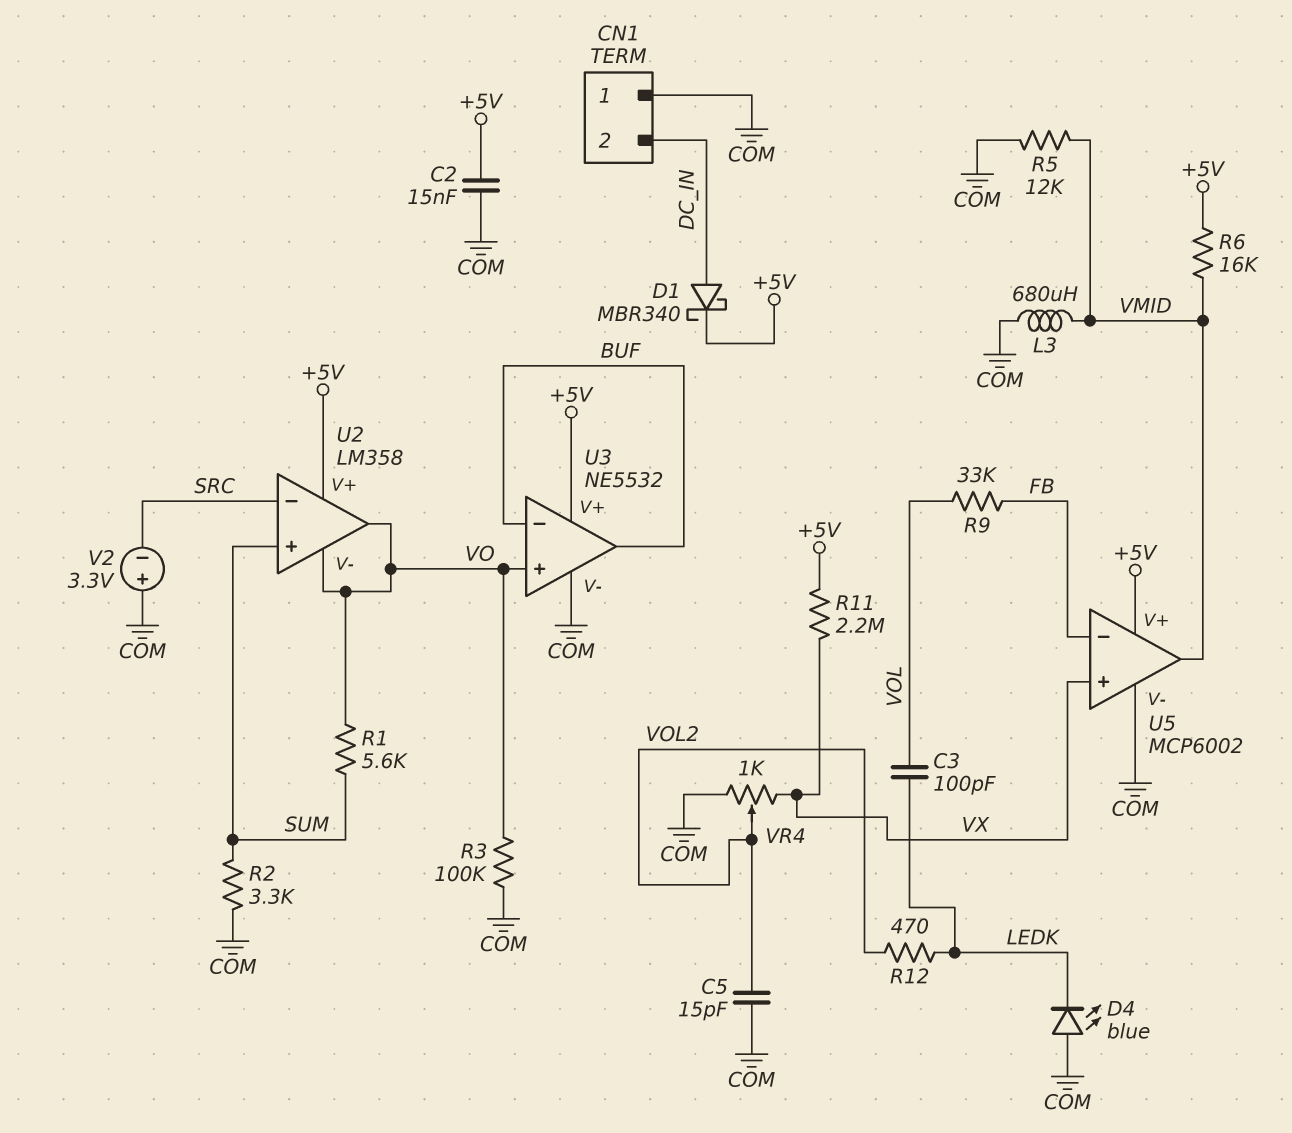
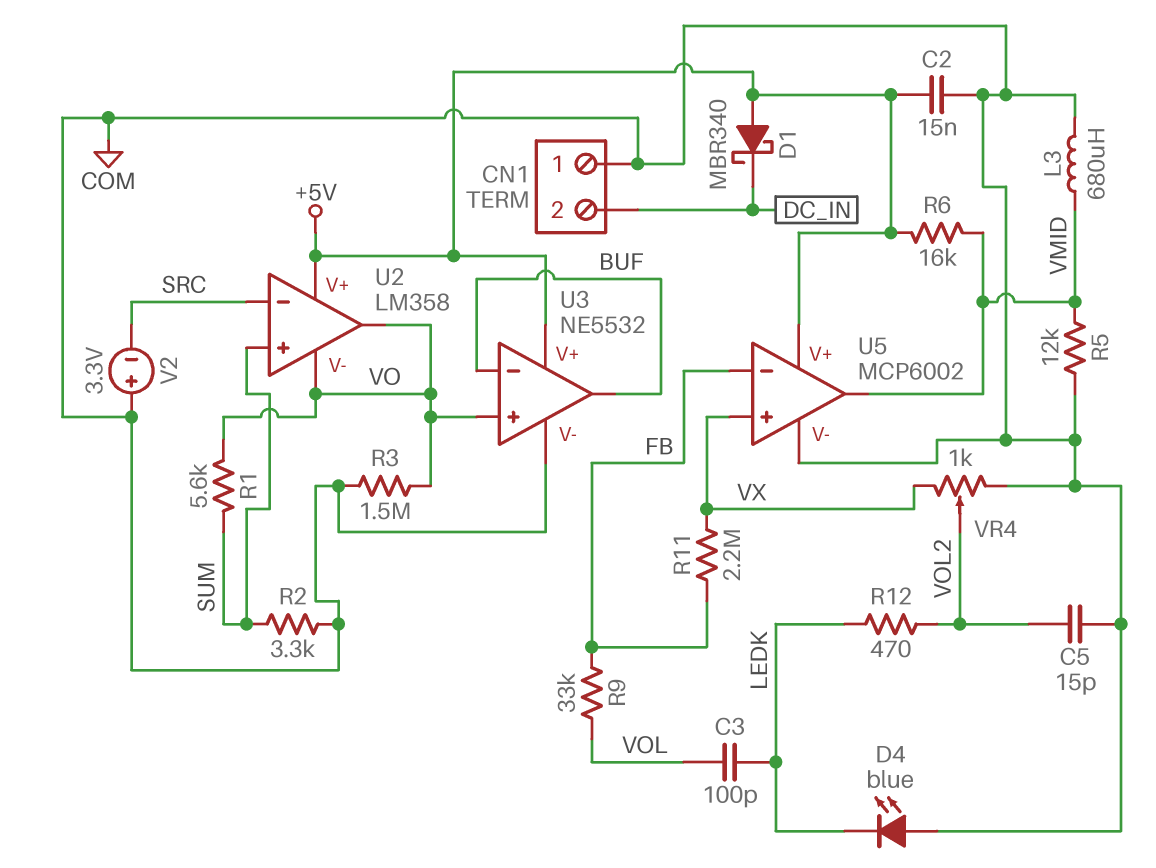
D1: schottky MBR340 (A DC_IN, K +5V) -> schottky MBR340 (A +5V, K DC_IN)
R3: 100k (COM, VO) -> 1.5M (COM, VO)
R11: 2.2M (+5V, VX) -> 2.2M (FB, VX)

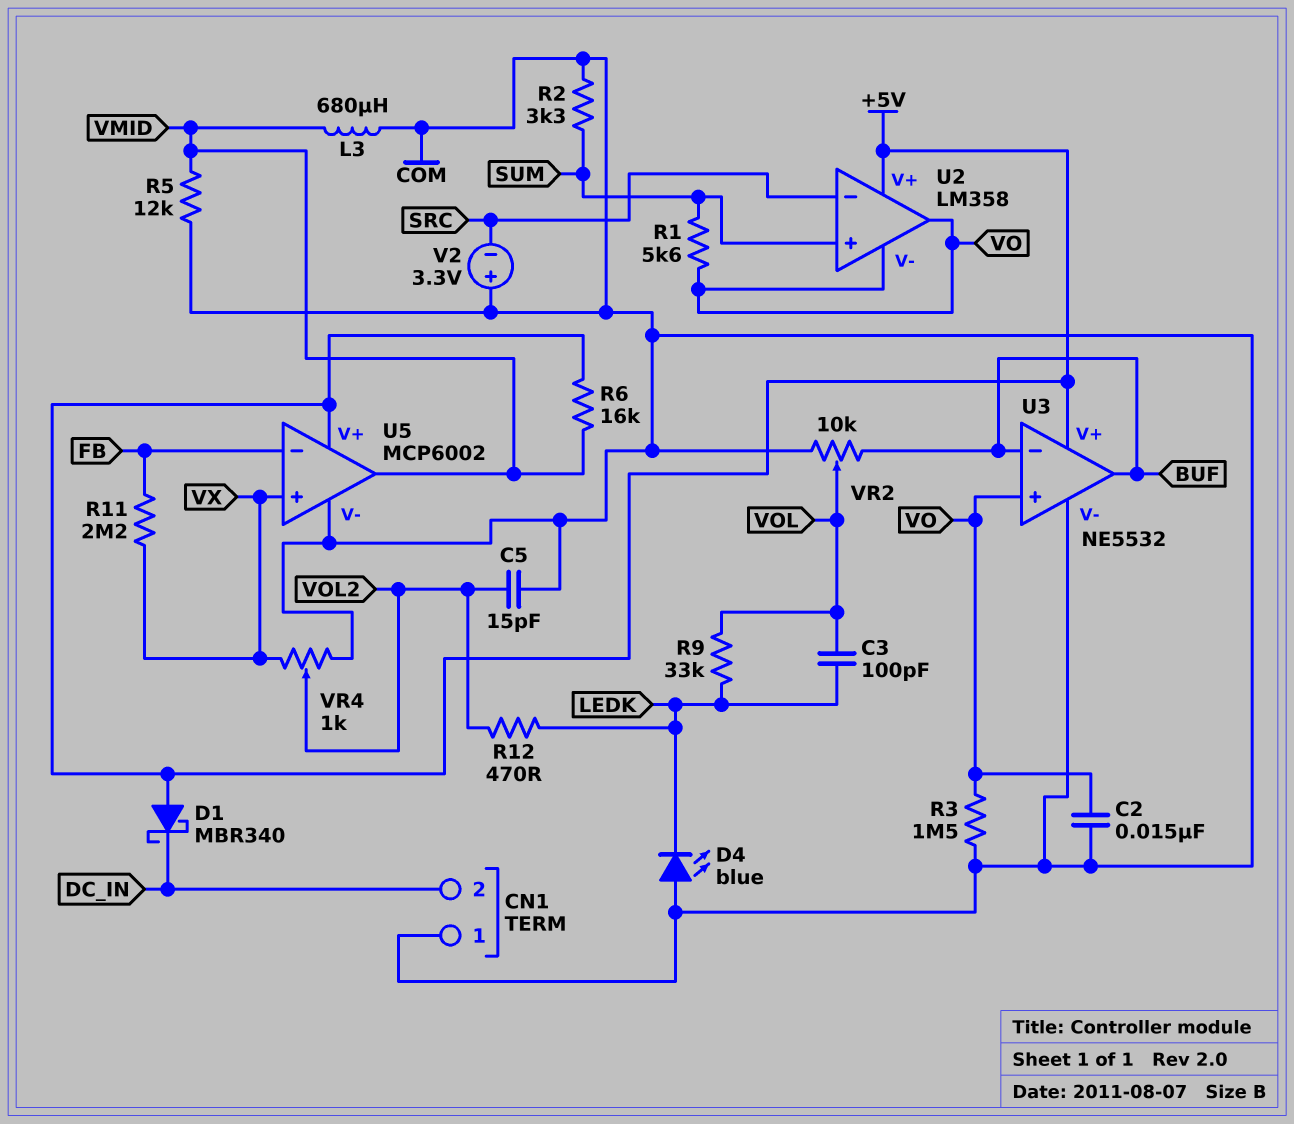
C2: 15nF (+5V, COM) -> 15nF (COM, VO)
R9: 33k (FB, VOL) -> 33k (LEDK, VOL)
VR2: none -> 10k (BUF, COM, wiper VOL)

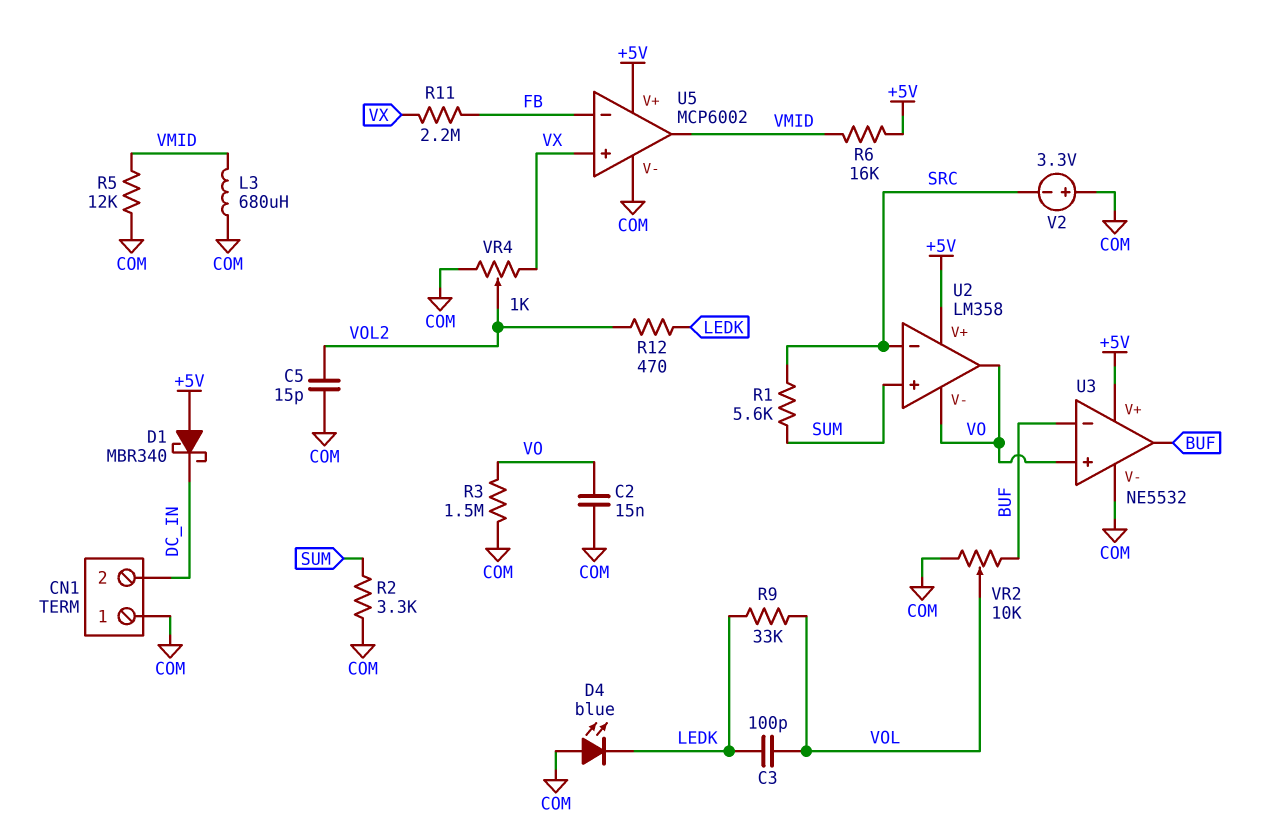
R1: 5.6k (SUM, VO) -> 5.6k (SRC, SUM)

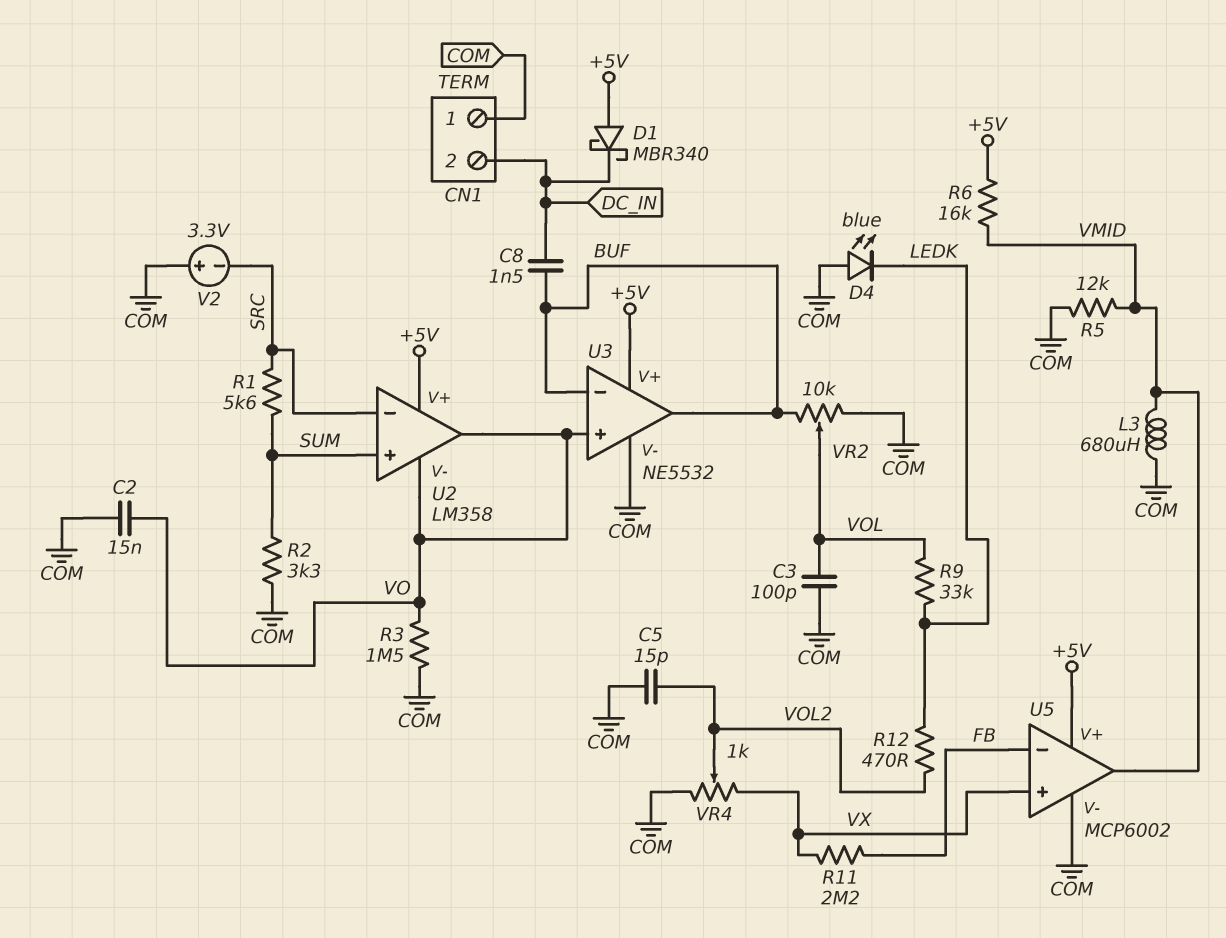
C3: 100pF (LEDK, VOL) -> 100pF (COM, VOL)
C8: none -> 1.5nF (BUF, DC_IN)

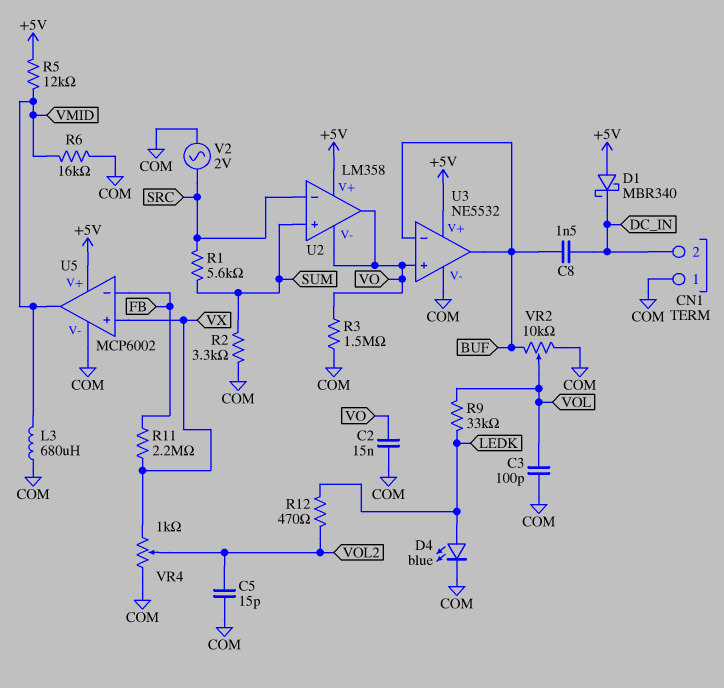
D4: LED blue (A COM, K LEDK) -> LED blue (A LEDK, K COM)
R5: 12k (COM, VMID) -> 12k (+5V, VMID)
R6: 16k (+5V, VMID) -> 16k (COM, VMID)
V2: 3.3V (plus COM, minus SRC) -> AC 2V (COM, SRC)

